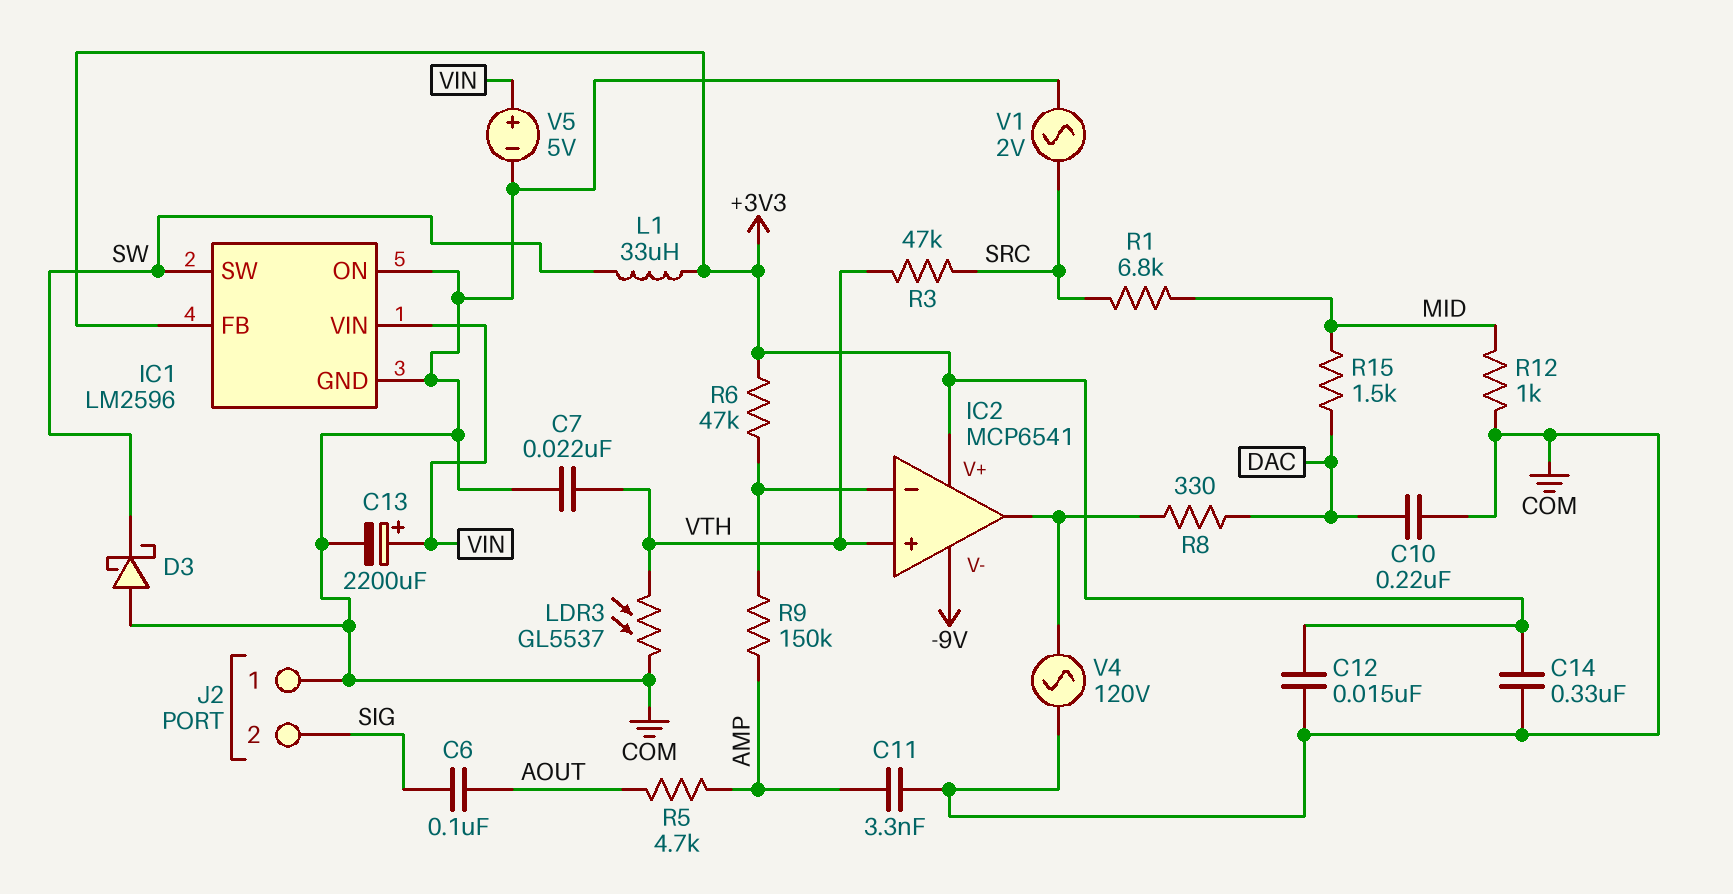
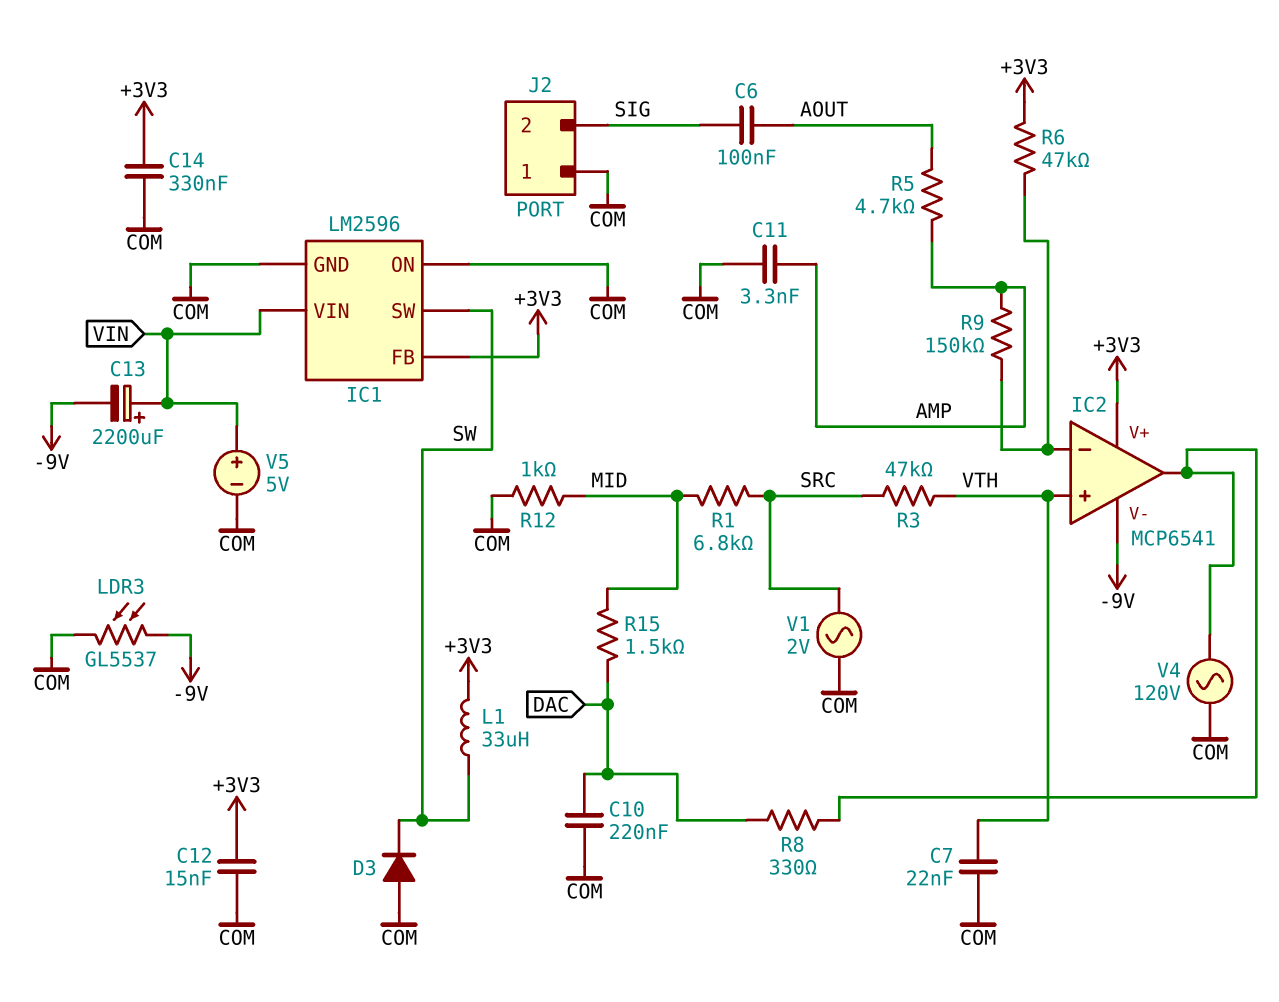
C13: 2200uF (plus VIN, minus COM) -> 2200uF (plus VIN, minus -9V)
D3: schottky (A COM, K SW) -> diode (A COM, K SW)
LDR3: GL5537 (COM, VTH) -> GL5537 (-9V, COM)

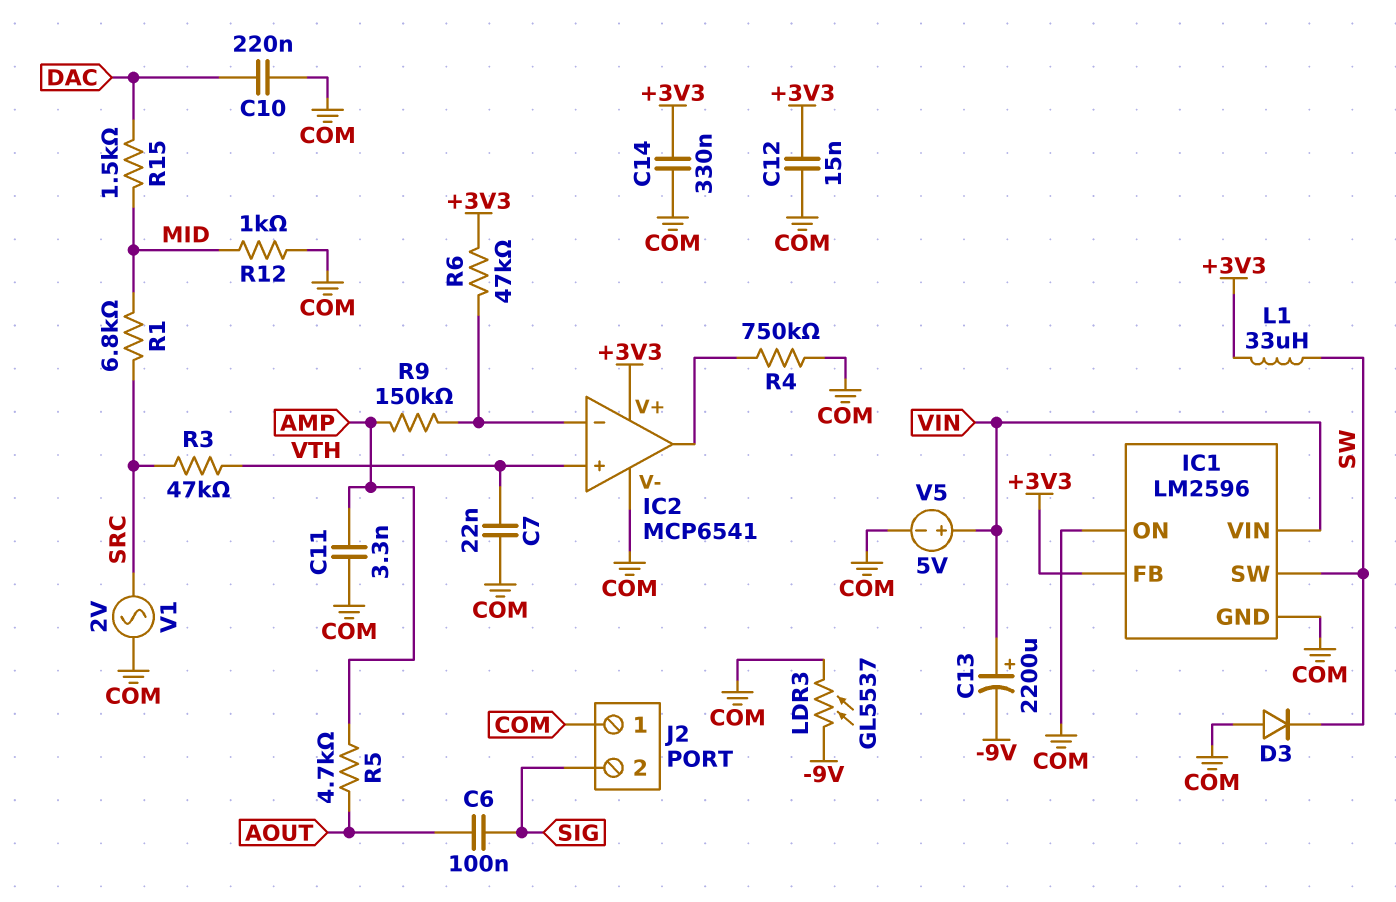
IC2 pin V-: -9V -> COM
R4: none -> 750k (COM, IC2/out)
R8: 330 (DAC, IC2/out) -> none
V4: AC 120V (COM, IC2/out) -> none

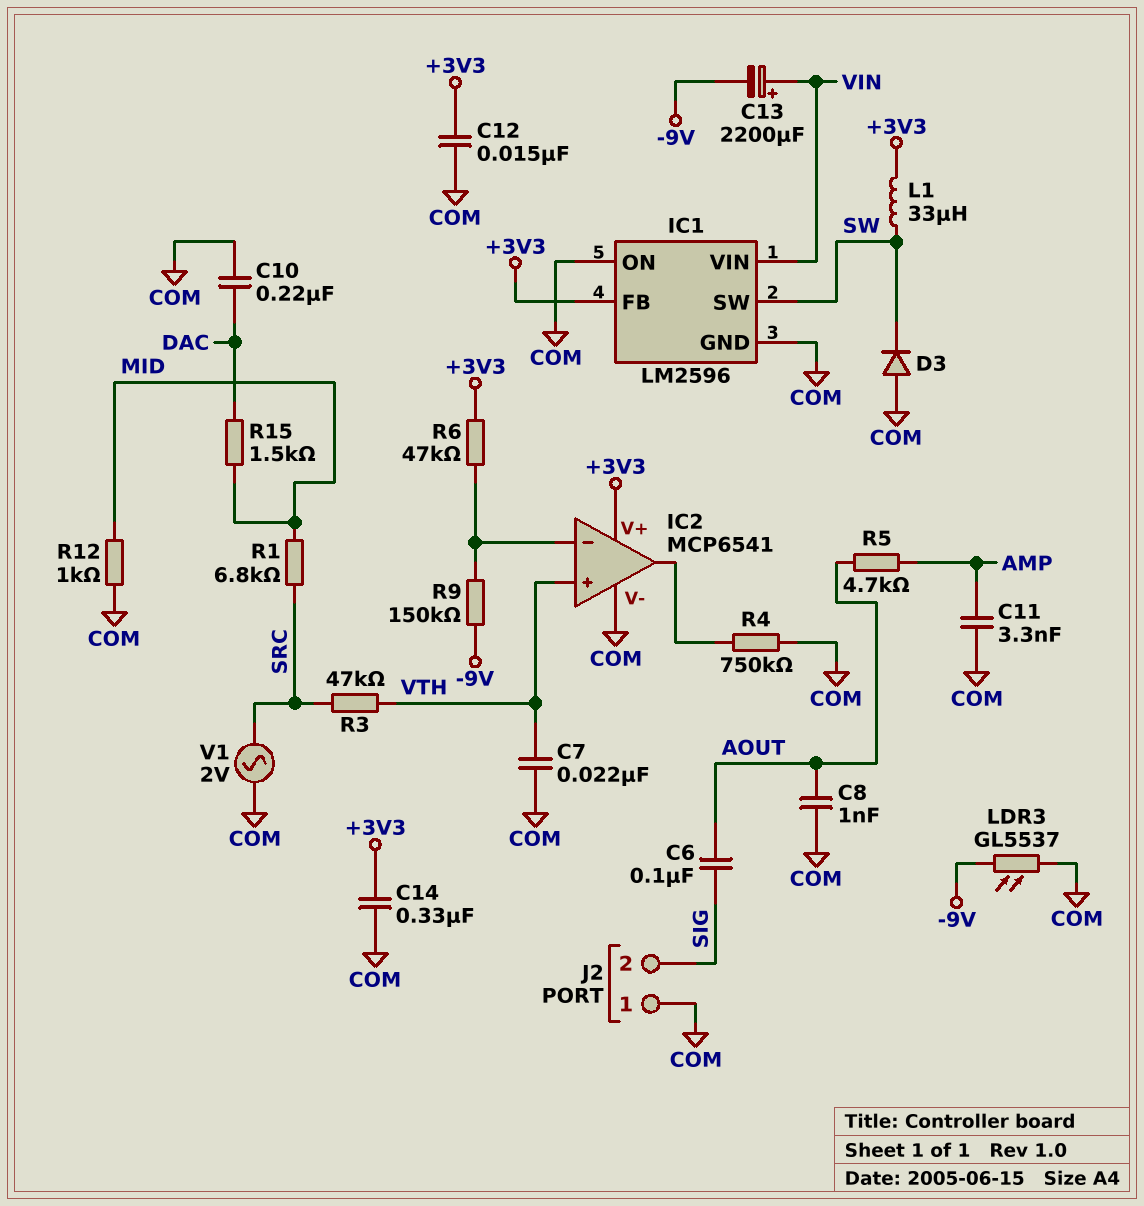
C8: none -> 1nF (AOUT, COM)
R9: 150k (AMP, IC2/in-) -> 150k (-9V, IC2/in-)
V5: 5V (plus VIN, minus COM) -> none

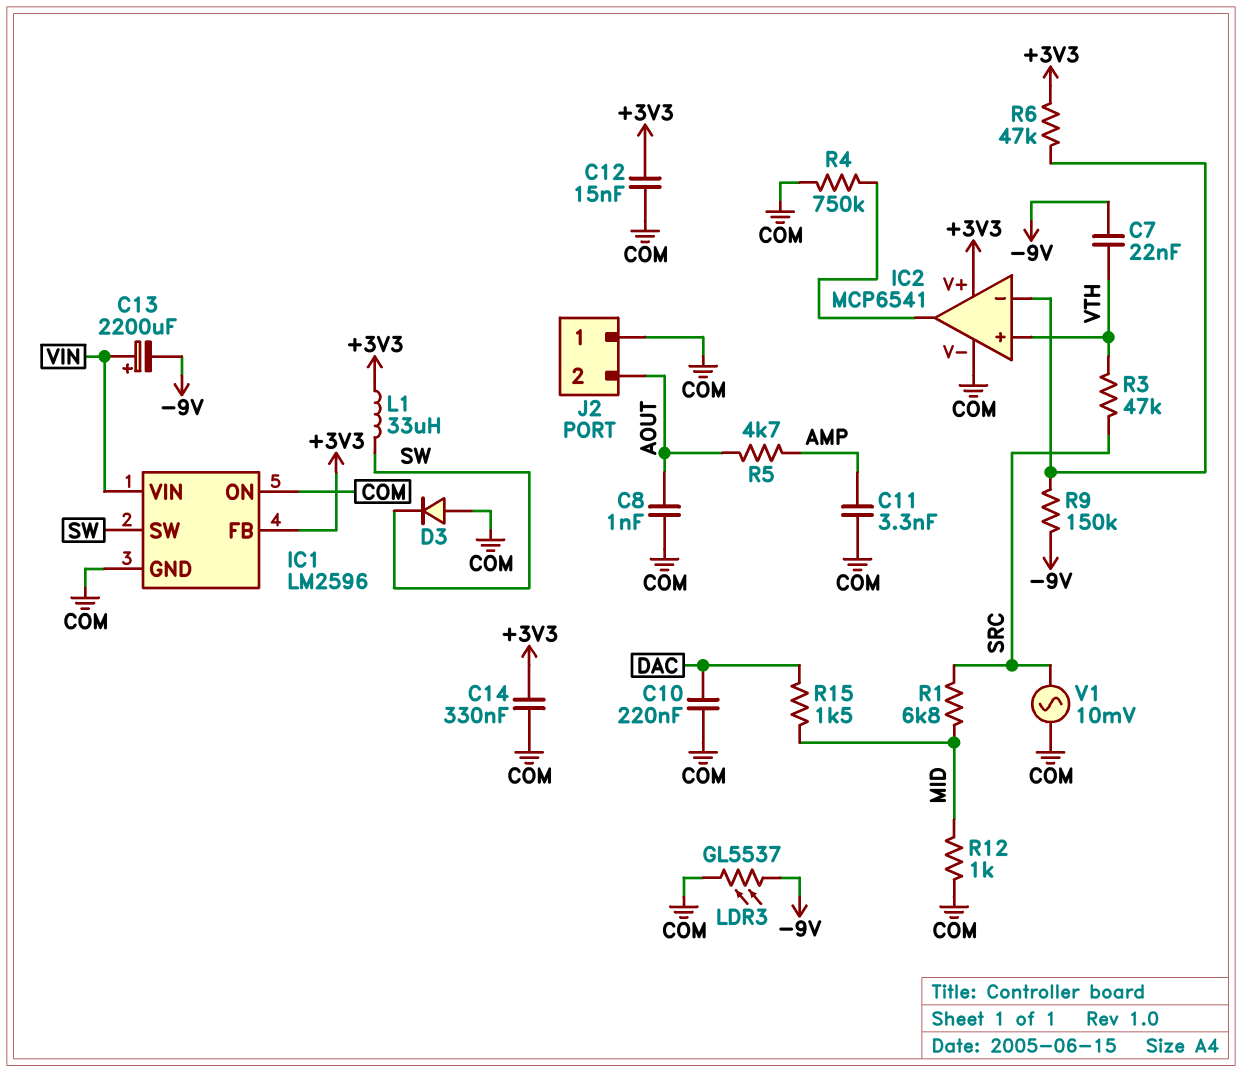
C6: 100nF (AOUT, SIG) -> none
C7: 22nF (COM, VTH) -> 22nF (-9V, VTH)
J2 pin 2: SIG -> AOUT
V1: AC 2V (COM, SRC) -> AC 10mV (COM, SRC)

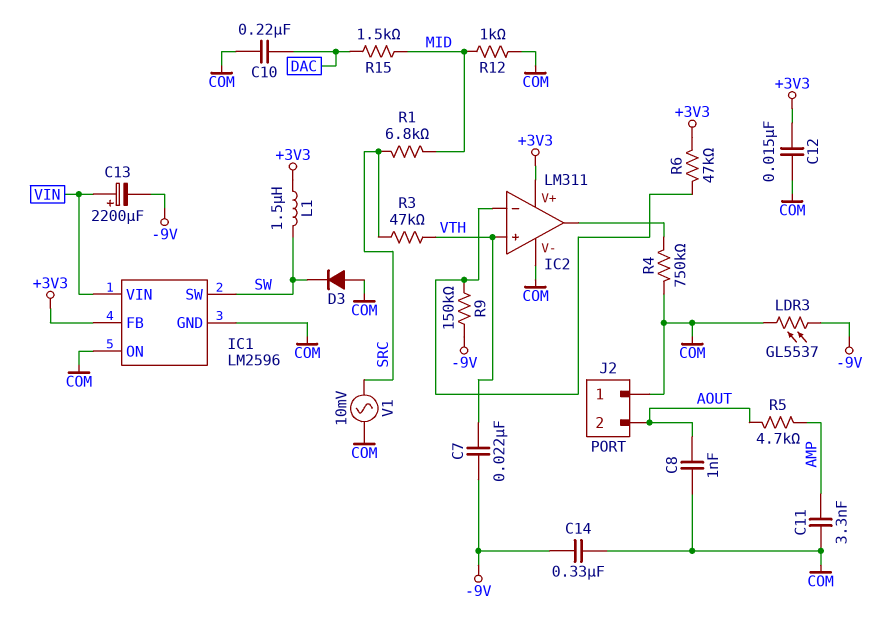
C14: 330nF (+3V3, COM) -> 330nF (-9V, COM)
IC2: MCP6541 -> LM311
L1: 33uH (+3V3, SW) -> 1.5uH (+3V3, SW)

